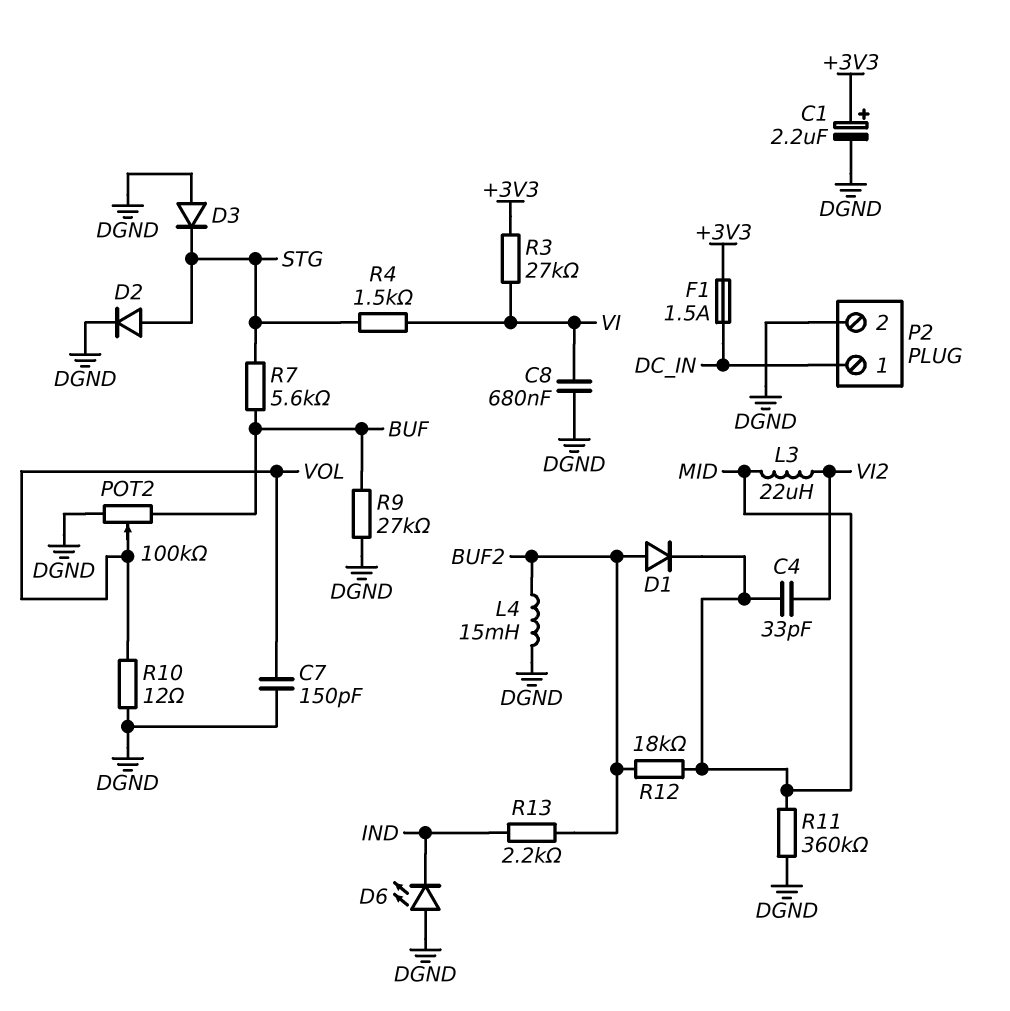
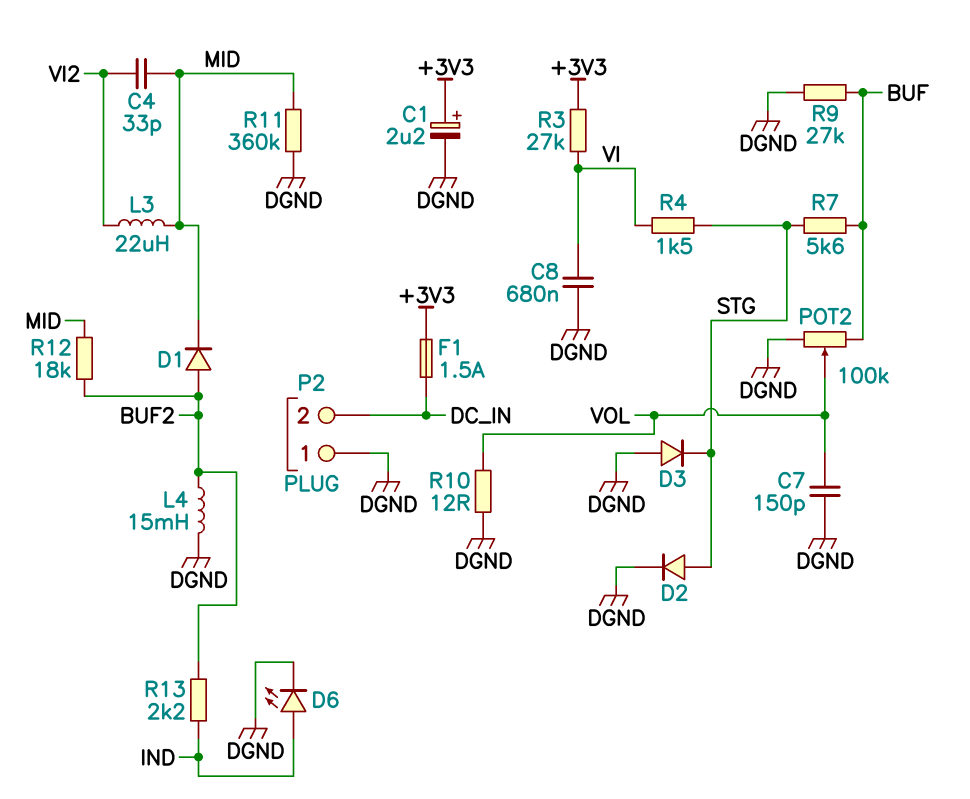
D6: LED (A DGND, K IND) -> LED (A IND, K DGND)
P2 pin 1: DC_IN -> DGND
P2 pin 2: DGND -> DC_IN

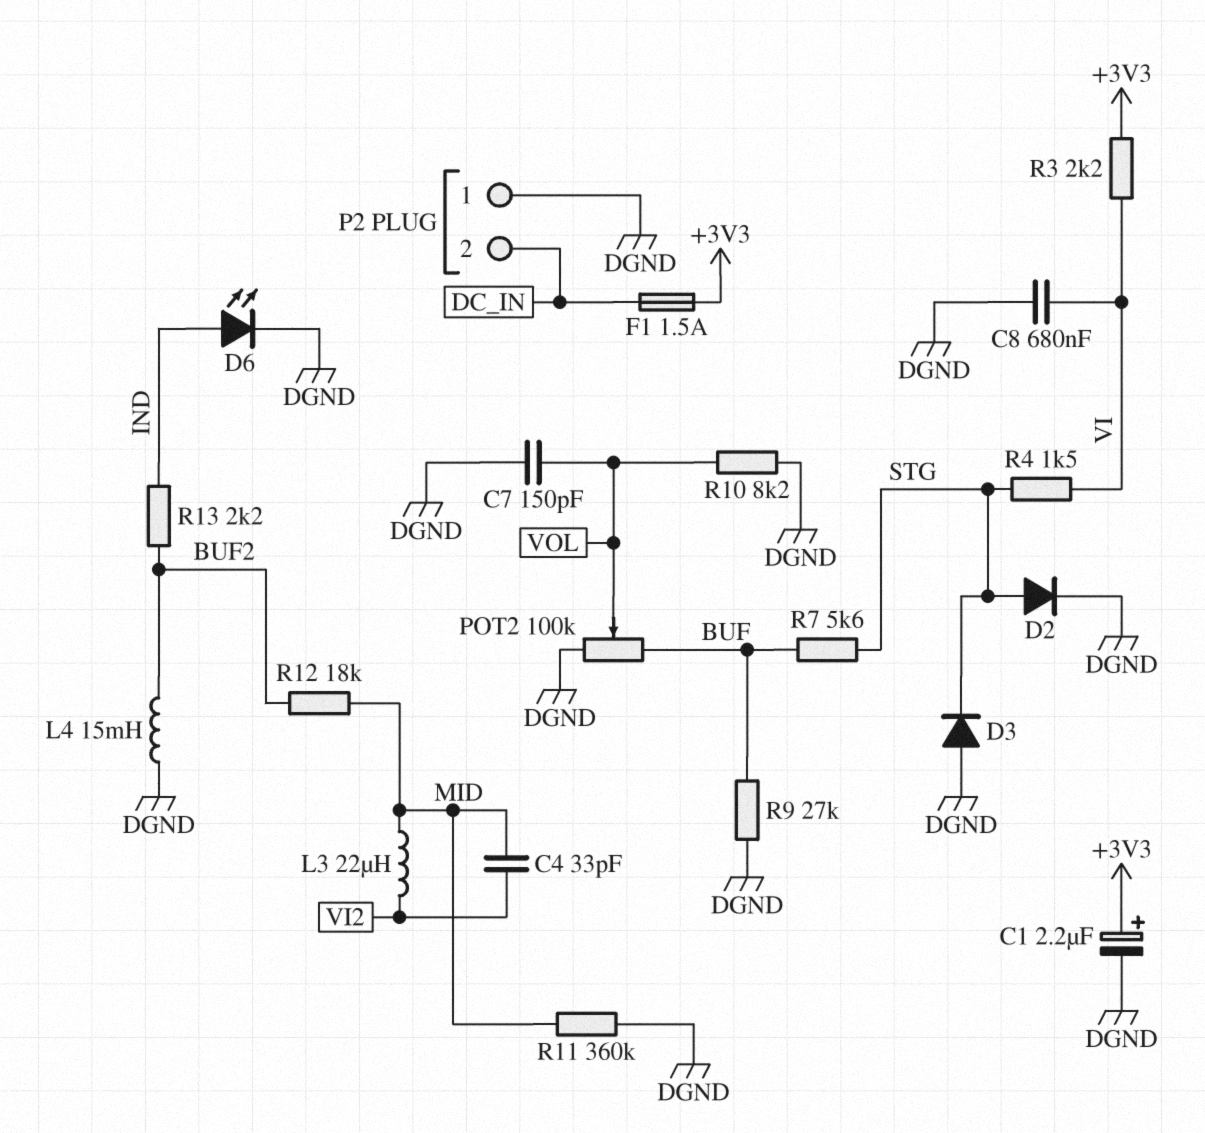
D1: diode (A BUF2, K MID) -> none
R3: 27k (+3V3, VI) -> 2.2k (+3V3, VI)
R10: 12 (DGND, VOL) -> 8.2k (DGND, VOL)

